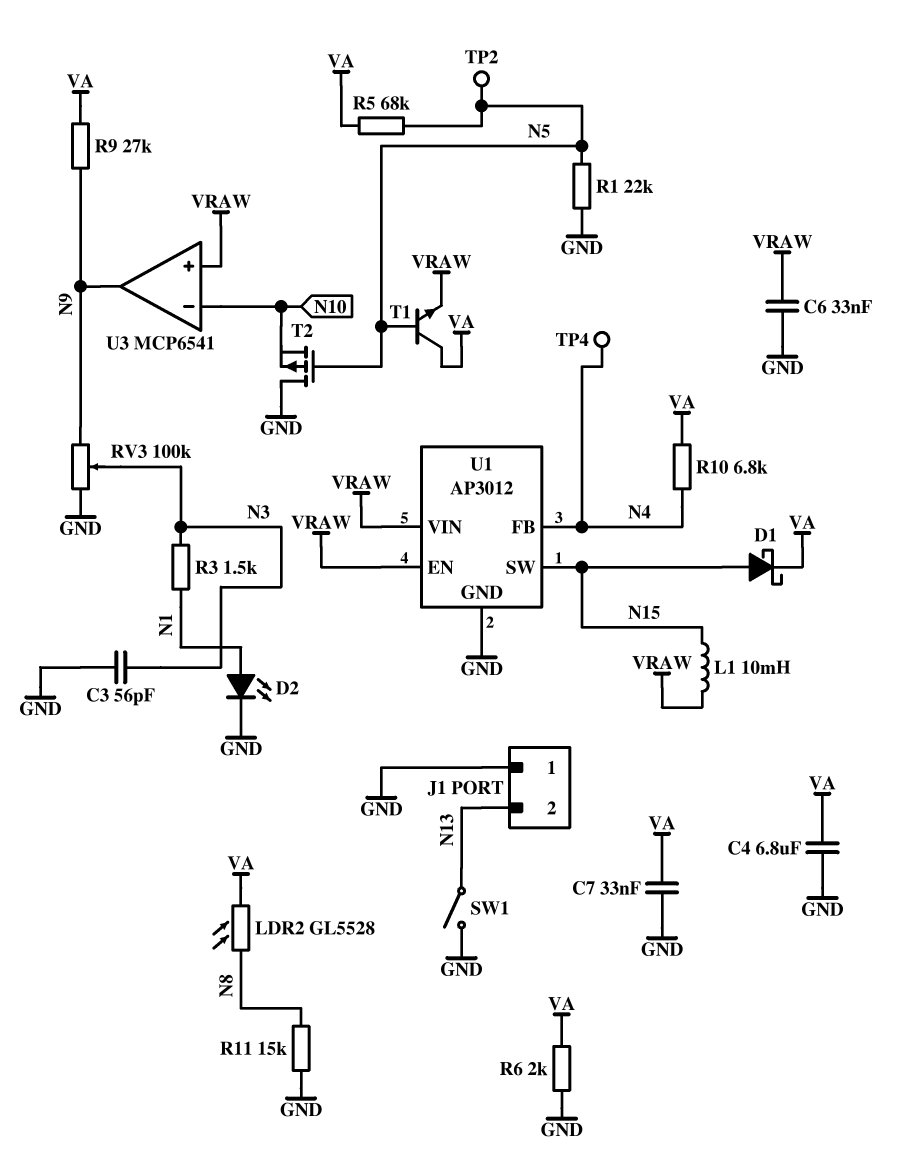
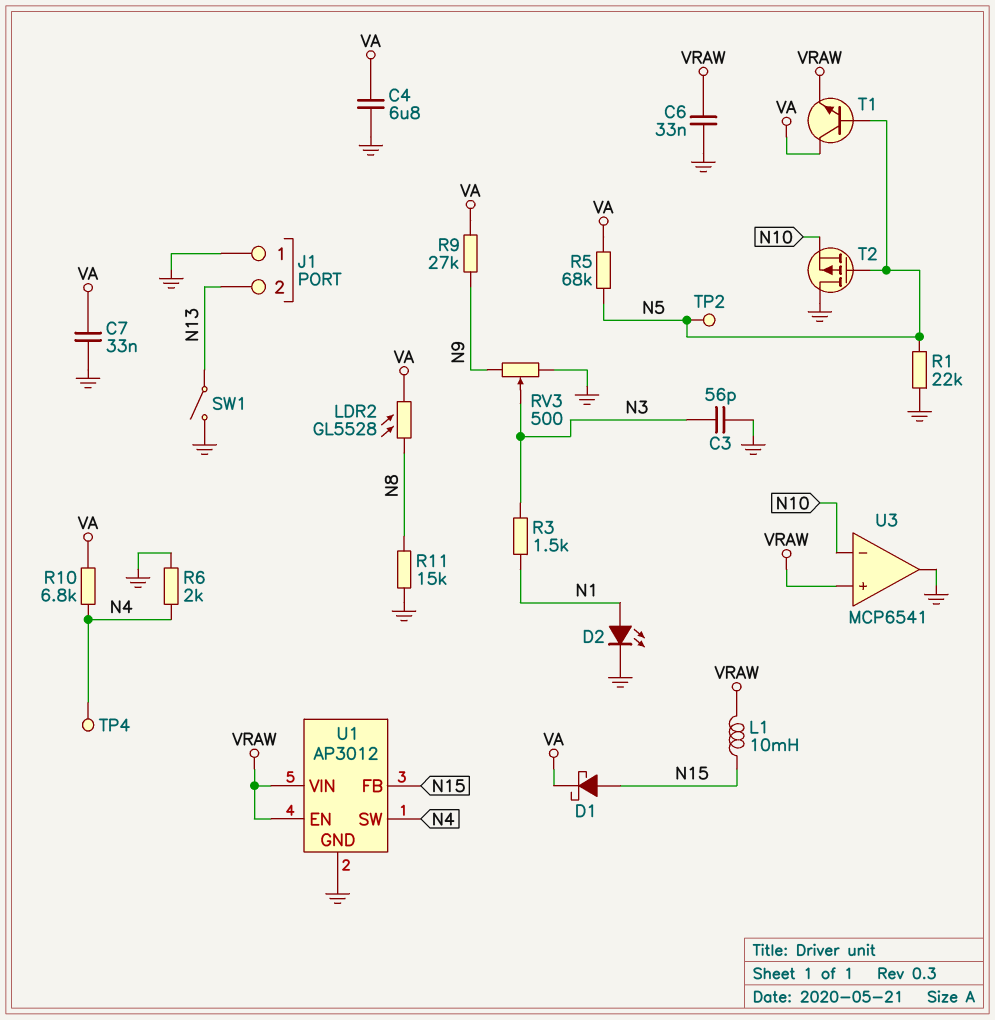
R6: 2k (GND, VA) -> 2k (GND, N4)
RV3: 100k (GND, N9, wiper N3) -> 500 (GND, N9, wiper N3)
U1 pin FB: N4 -> N15
U1 pin SW: N15 -> N4
U3 pin out: N9 -> GND

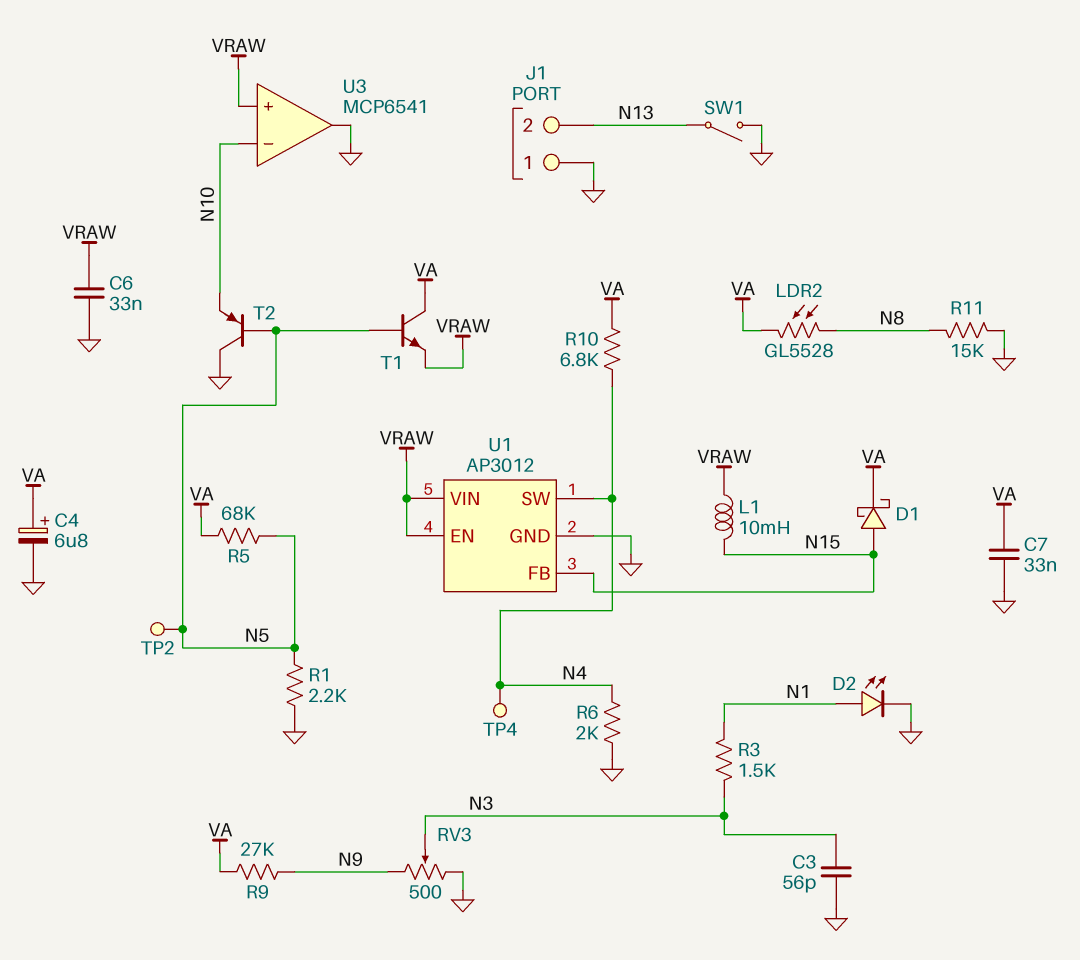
C4: 6.8uF (GND, VA) -> 6.8uF (plus VA, minus GND)
R1: 22k (GND, N5) -> 2.2k (GND, N5)
T2: PMOS (G N5, D GND, S N10) -> PNP (B N5, C GND, E N10)

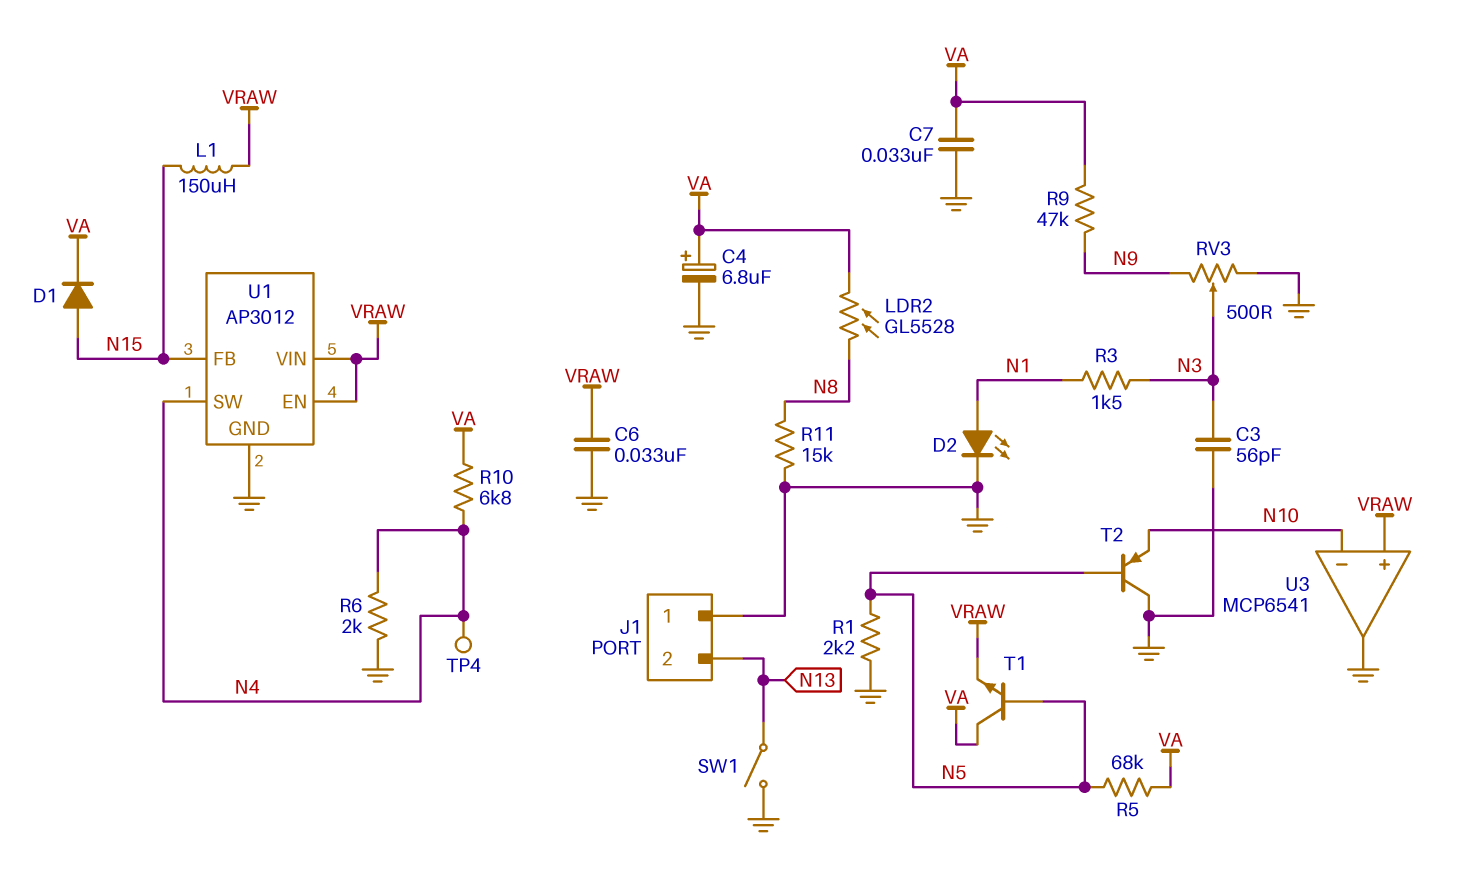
D1: schottky (A N15, K VA) -> diode (A N15, K VA)
L1: 10mH (N15, VRAW) -> 150uH (N15, VRAW)
R9: 27k (N9, VA) -> 47k (N9, VA)
TP2: test point (N5) -> none

